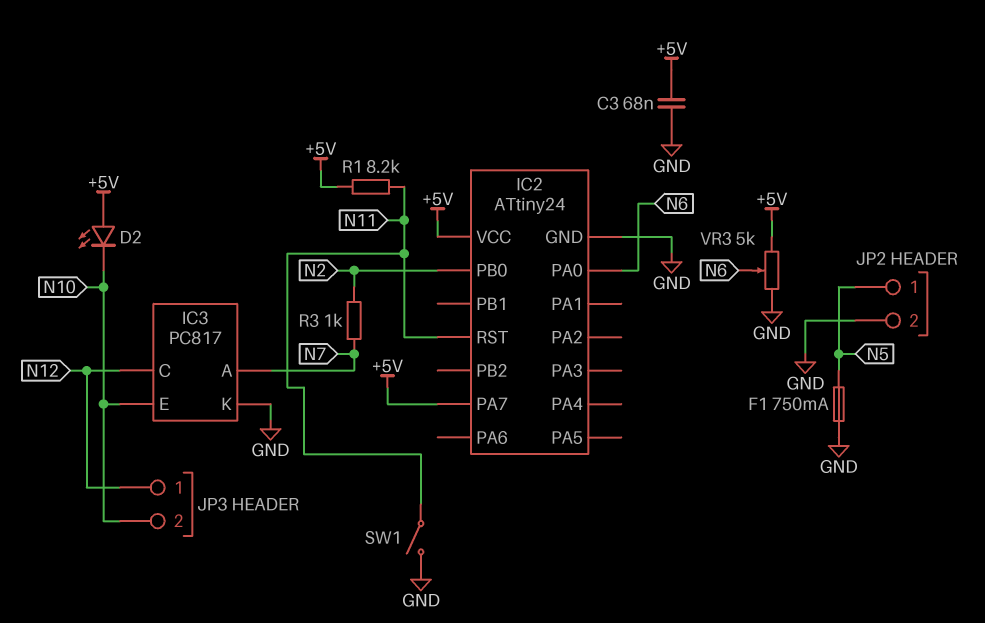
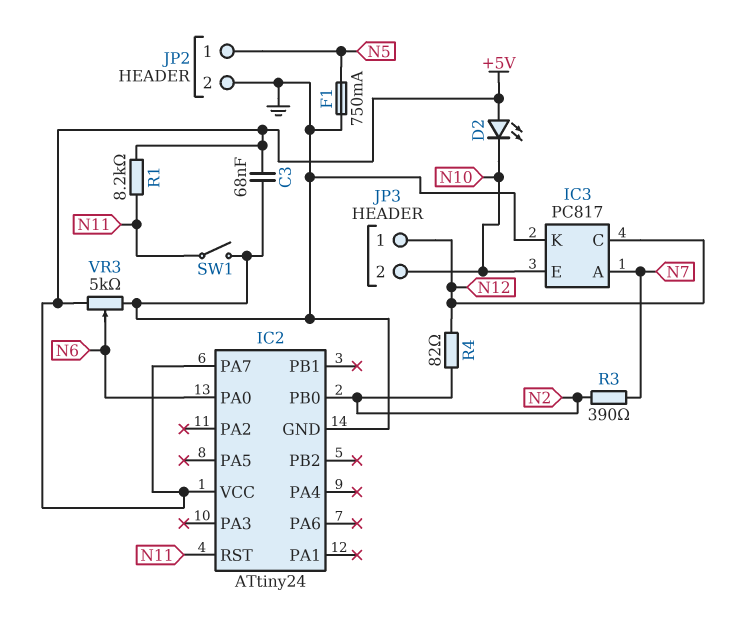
R3: 1k (N2, N7) -> 390 (N2, N7)
R4: none -> 82 (N2, N12)

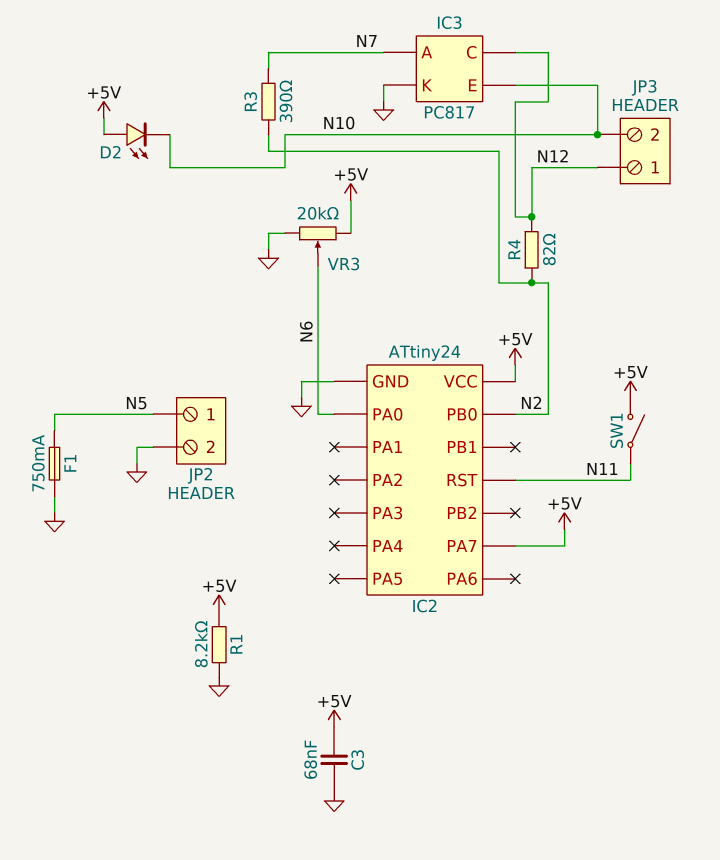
R1: 8.2k (+5V, N11) -> 8.2k (+5V, GND)
SW1: switch (GND, N11) -> switch (+5V, N11)
VR3: 5k (+5V, GND, wiper N6) -> 20k (+5V, GND, wiper N6)

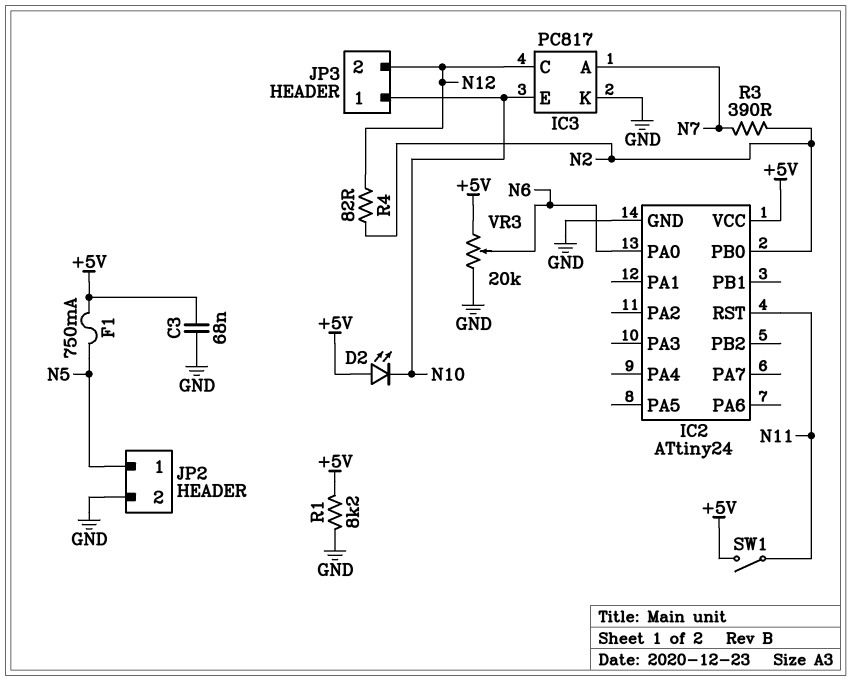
F1: 750mA (GND, N5) -> 750mA (+5V, N5)
IC2 pin PA7: +5V -> none
JP3 pin 1: N12 -> N10
JP3 pin 2: N10 -> N12

